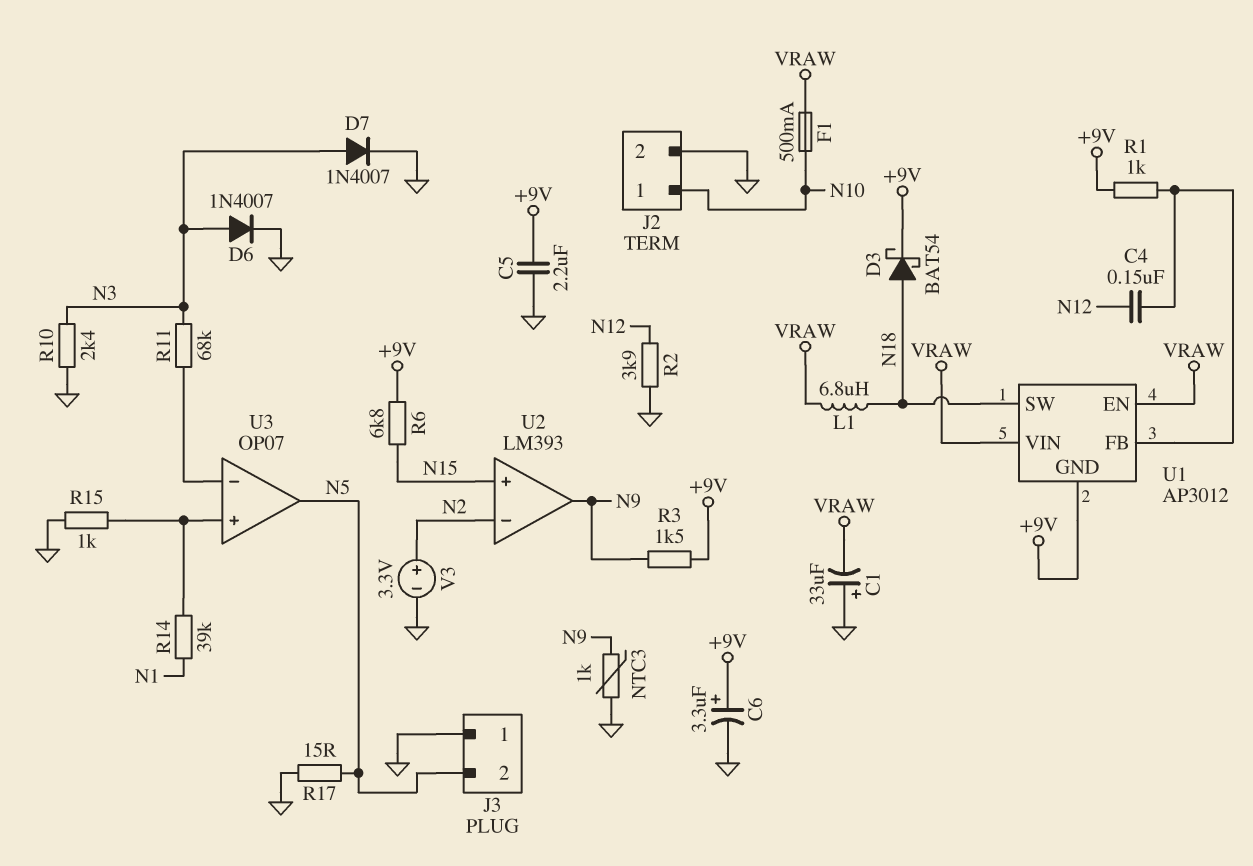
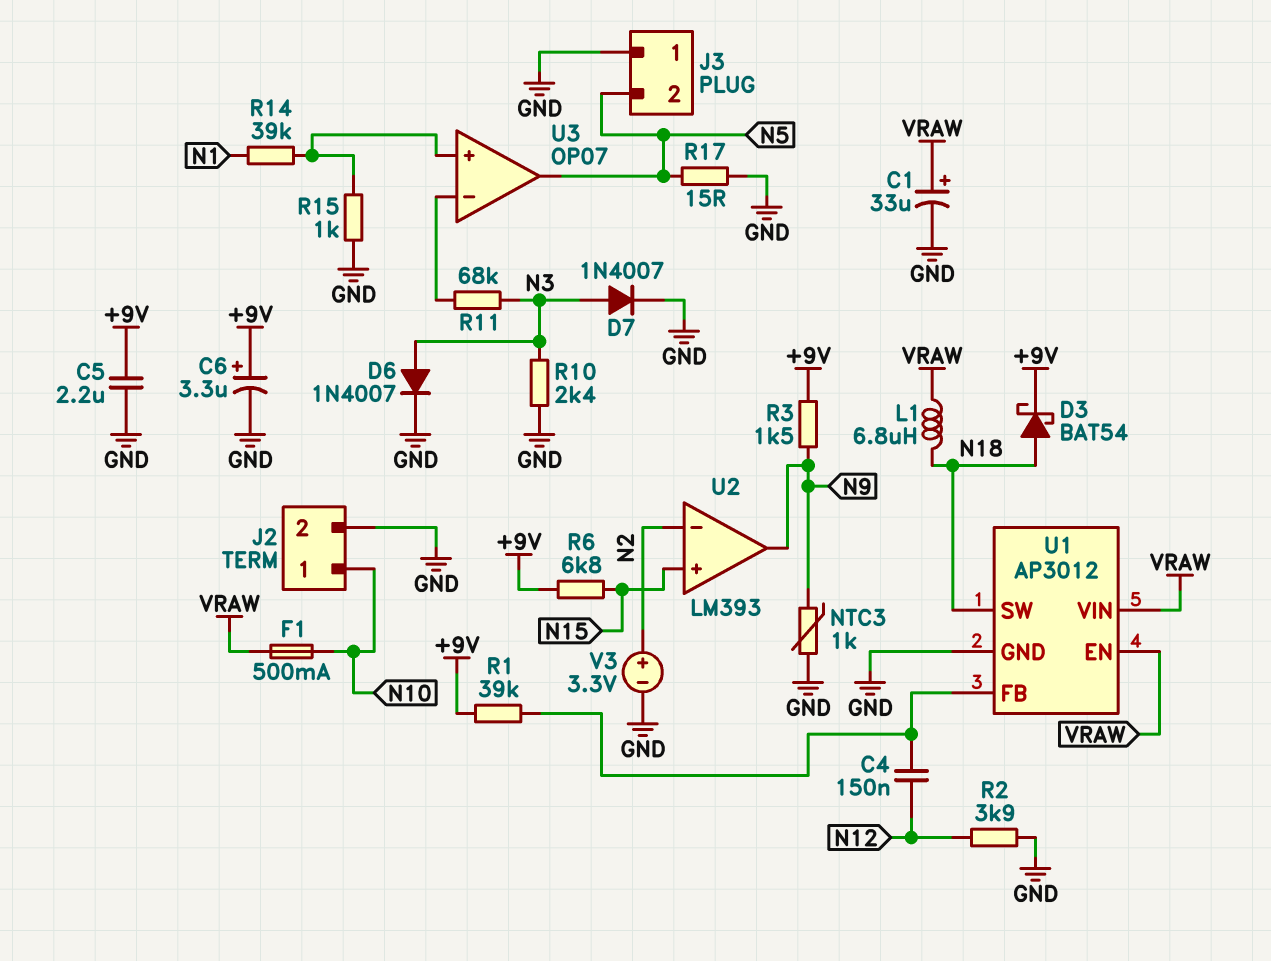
C1: 33uF (plus GND, minus VRAW) -> 33uF (plus VRAW, minus GND)
R1: 1k (+9V, U1/FB) -> 39k (+9V, U1/FB)
U1 pin GND: +9V -> GND

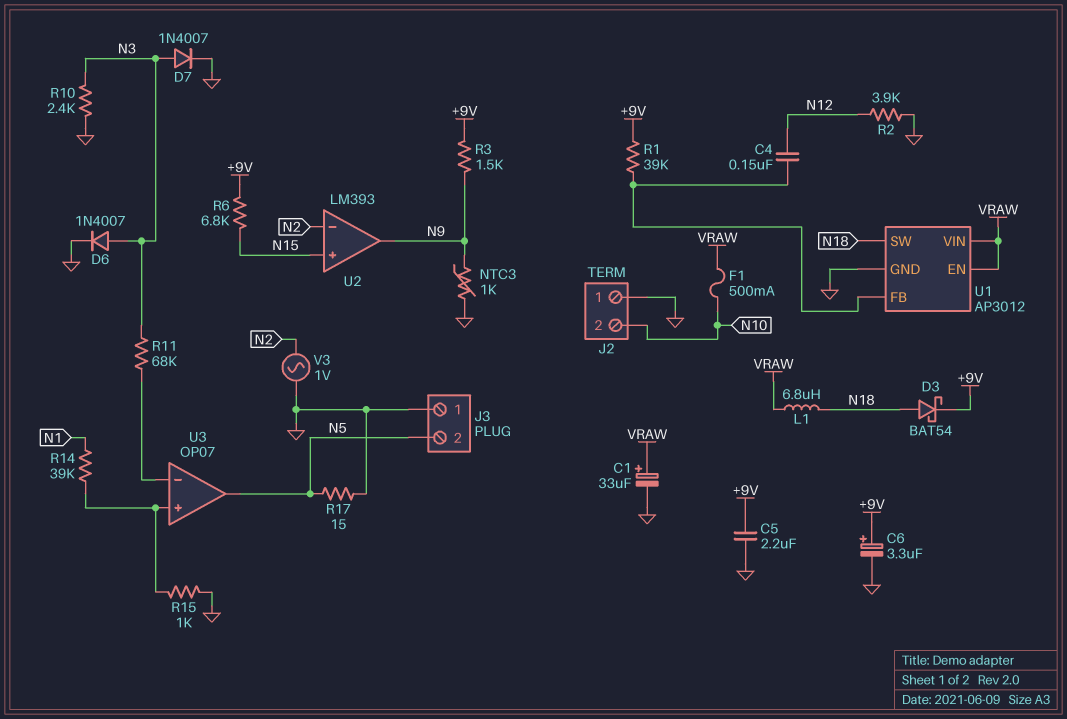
J2 pin 1: N10 -> GND
J2 pin 2: GND -> N10
V3: 3.3V (plus N2, minus GND) -> AC 1V (GND, N2)

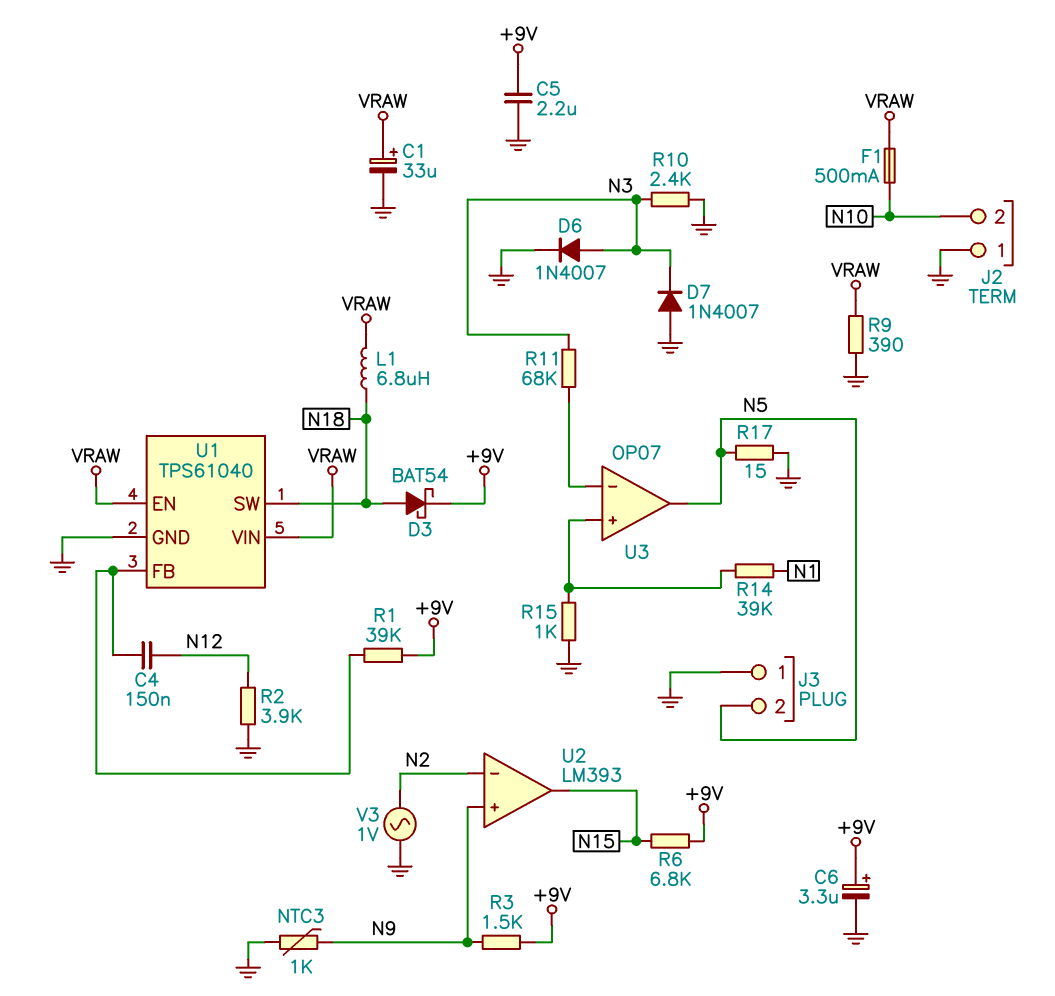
D7: diode 1N4007 (A N3, K GND) -> diode 1N4007 (A GND, K N3)
R9: none -> 390 (GND, VRAW)
U1: AP3012 -> TPS61040
U2 pin in+: N15 -> N9
U2 pin out: N9 -> N15

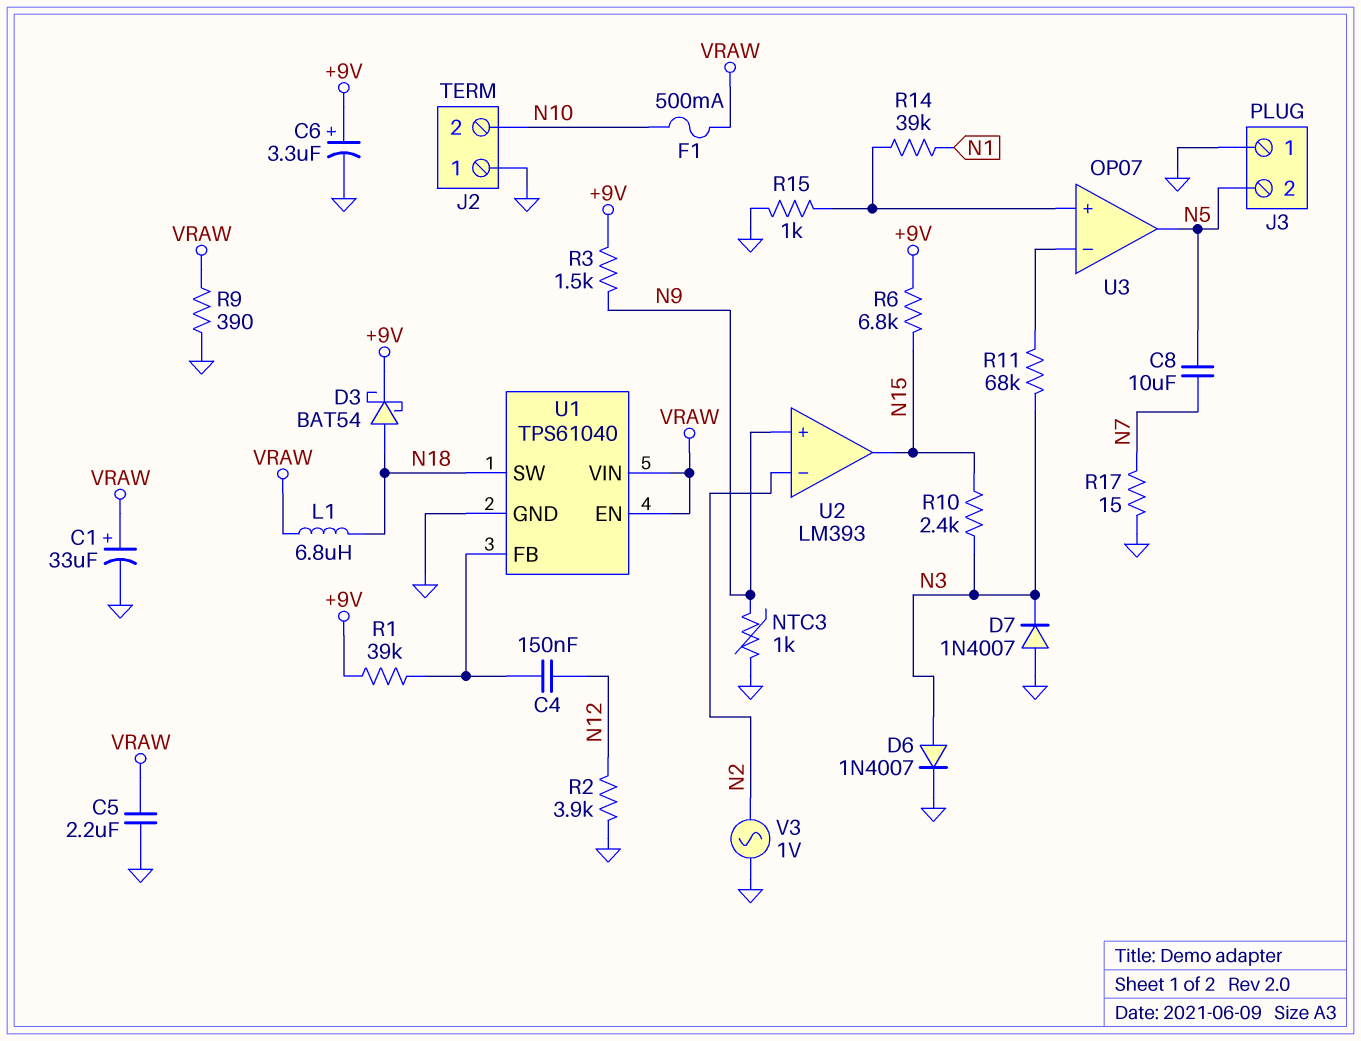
C5: 2.2uF (+9V, GND) -> 2.2uF (GND, VRAW)
C8: none -> 10uF (N5, N7)
R10: 2.4k (GND, N3) -> 2.4k (N3, N15)
R17: 15 (GND, N5) -> 15 (GND, N7)

